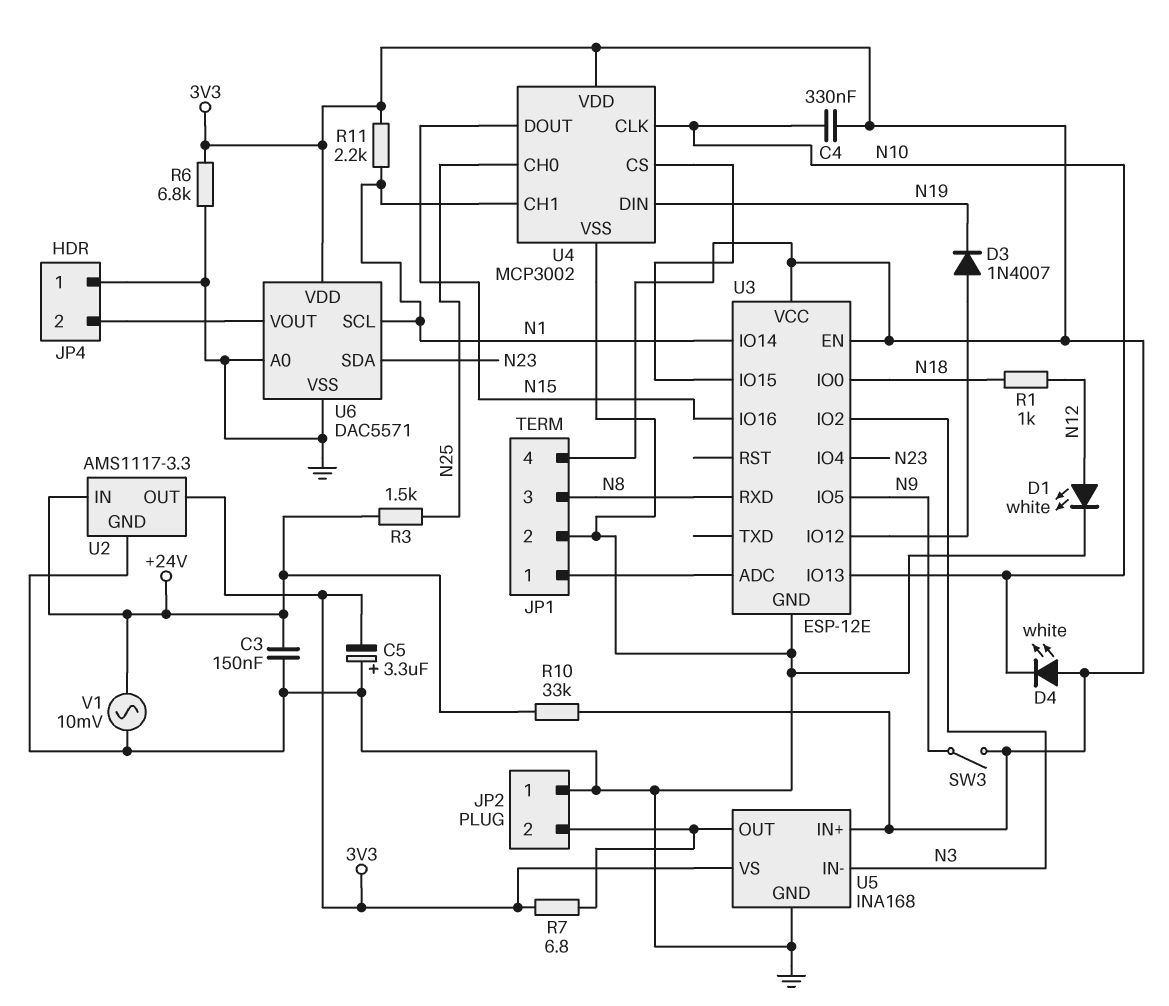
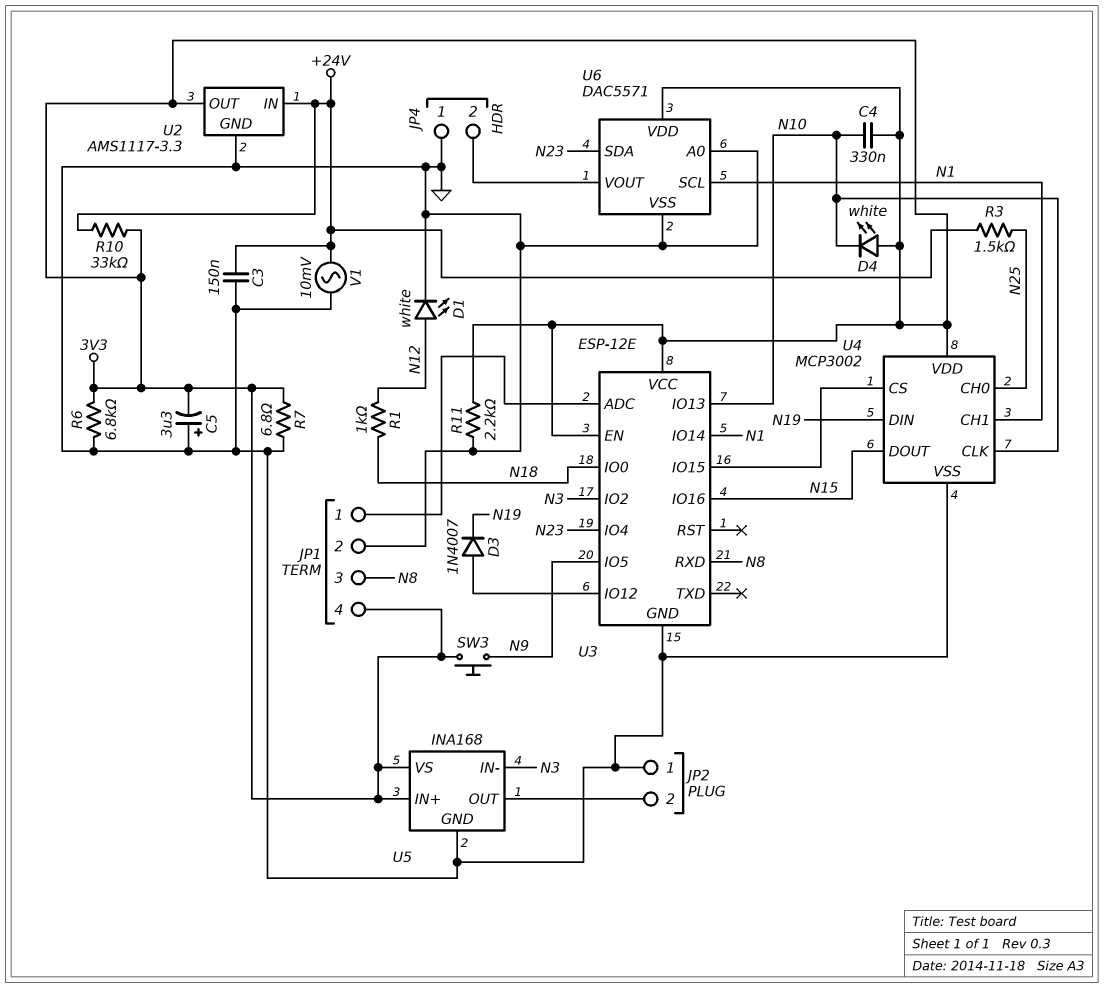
R7: 6.8 (3V3, JP2/2) -> 6.8 (3V3, GND)
R11: 2.2k (3V3, N1) -> 2.2k (3V3, GND)
SW3: switch (3V3, N9) -> button (3V3, N9)

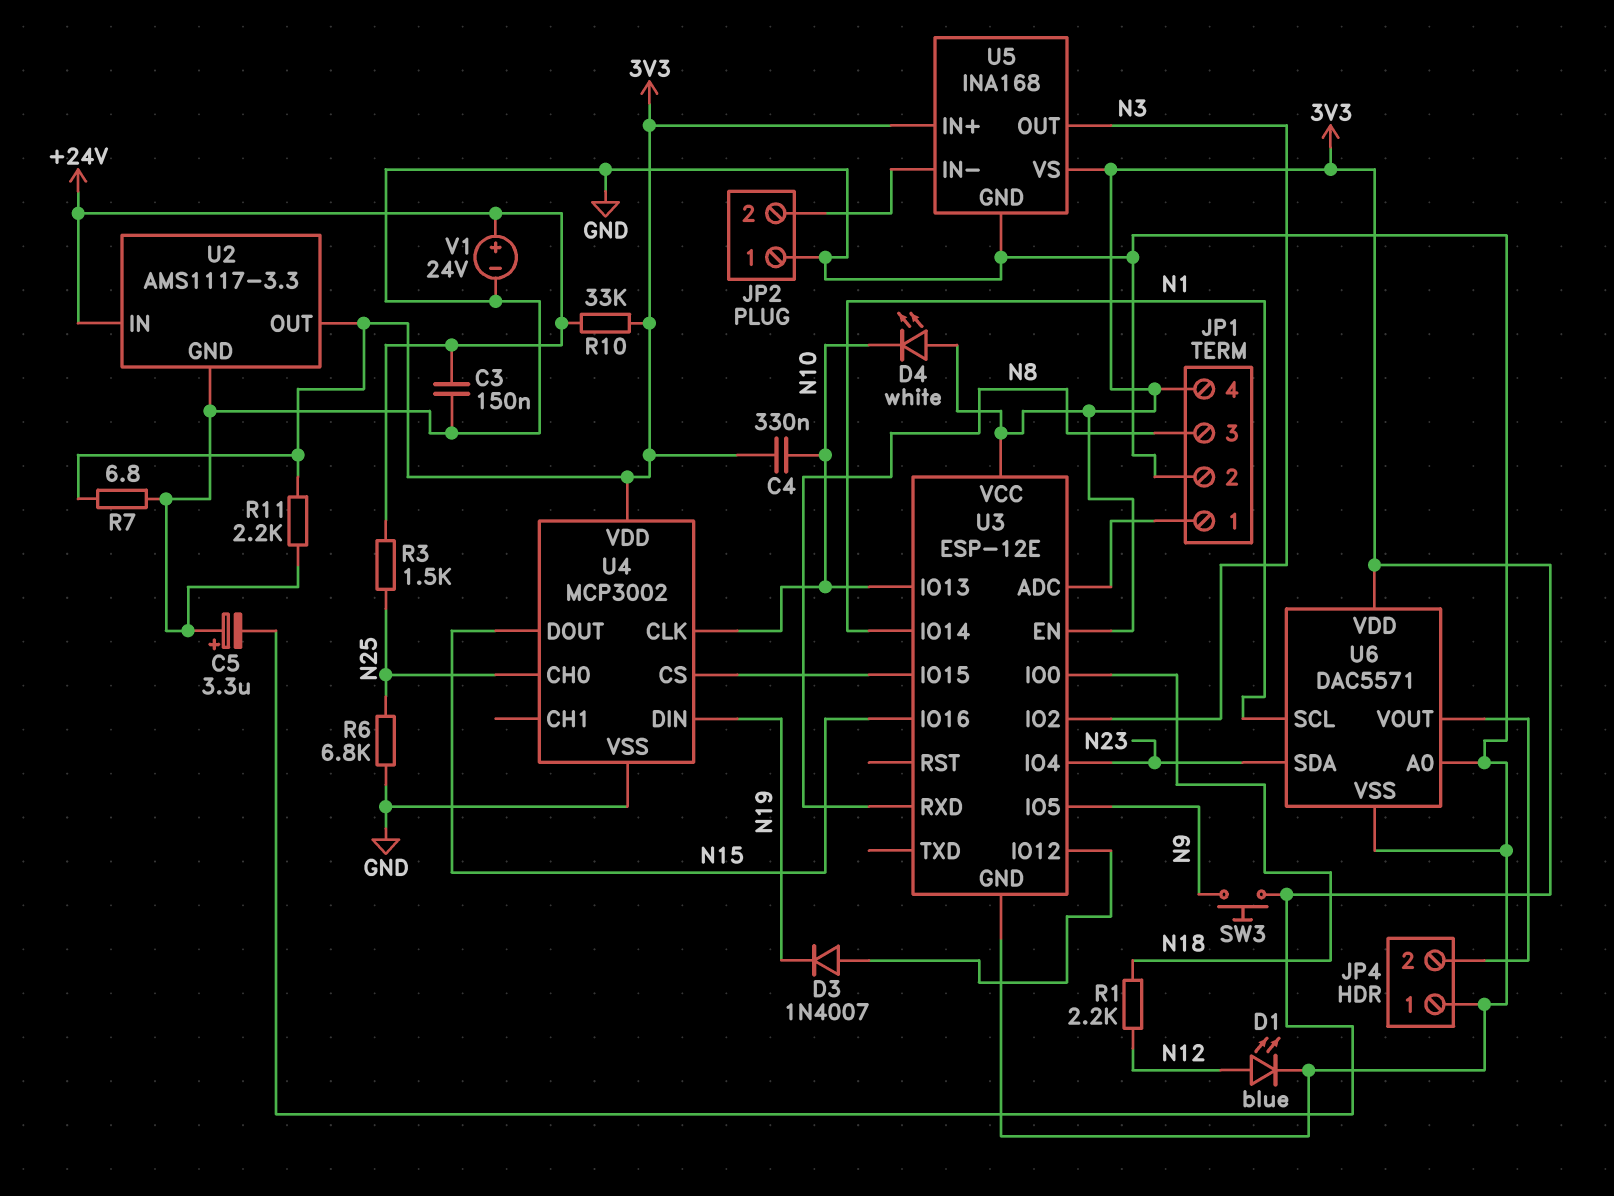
D1: LED white (A N12, K GND) -> LED blue (A N12, K GND)
R1: 1k (N12, N18) -> 2.2k (N12, N18)
R6: 6.8k (3V3, GND) -> 6.8k (GND, N25)
U4 pin CH1: N1 -> none
U5 pin IN-: N3 -> JP2/2
U5 pin OUT: JP2/2 -> N3
V1: AC 10mV (+24V, GND) -> 24V (plus +24V, minus GND)

